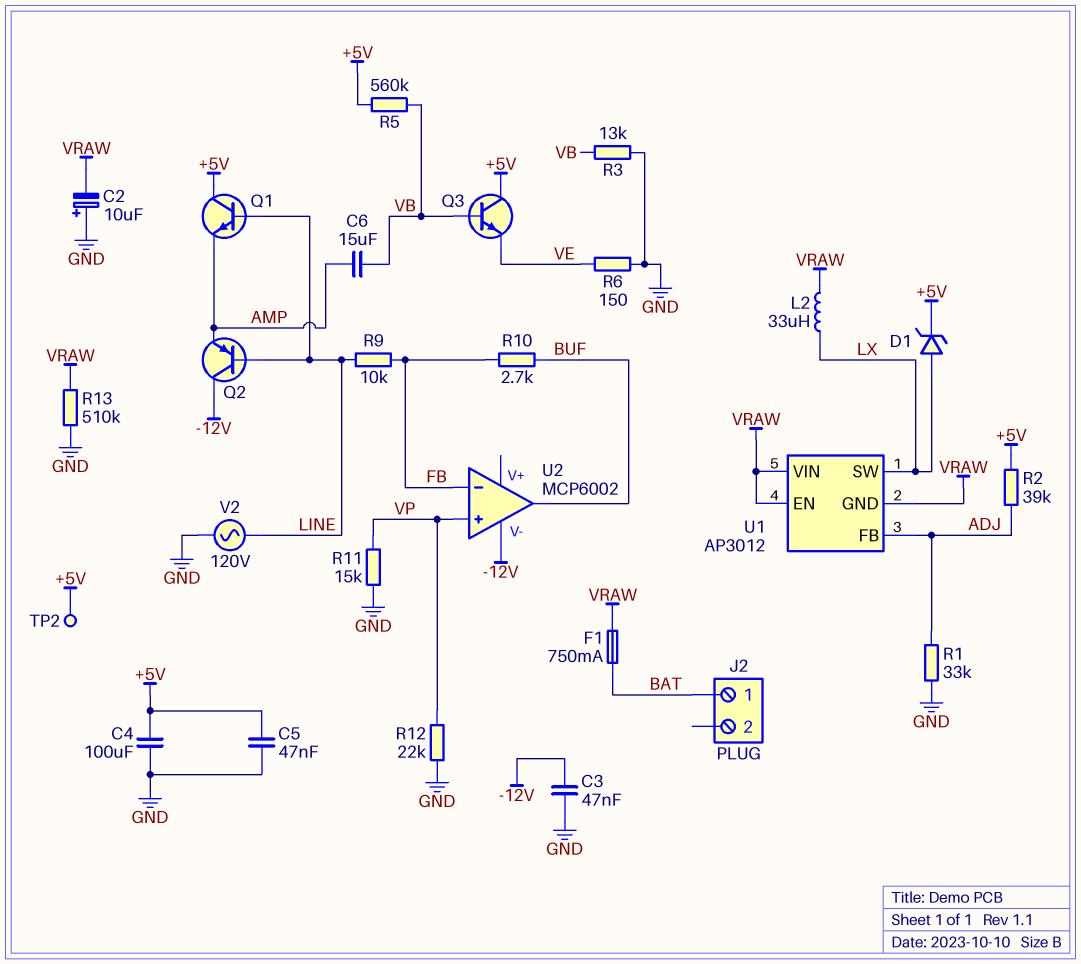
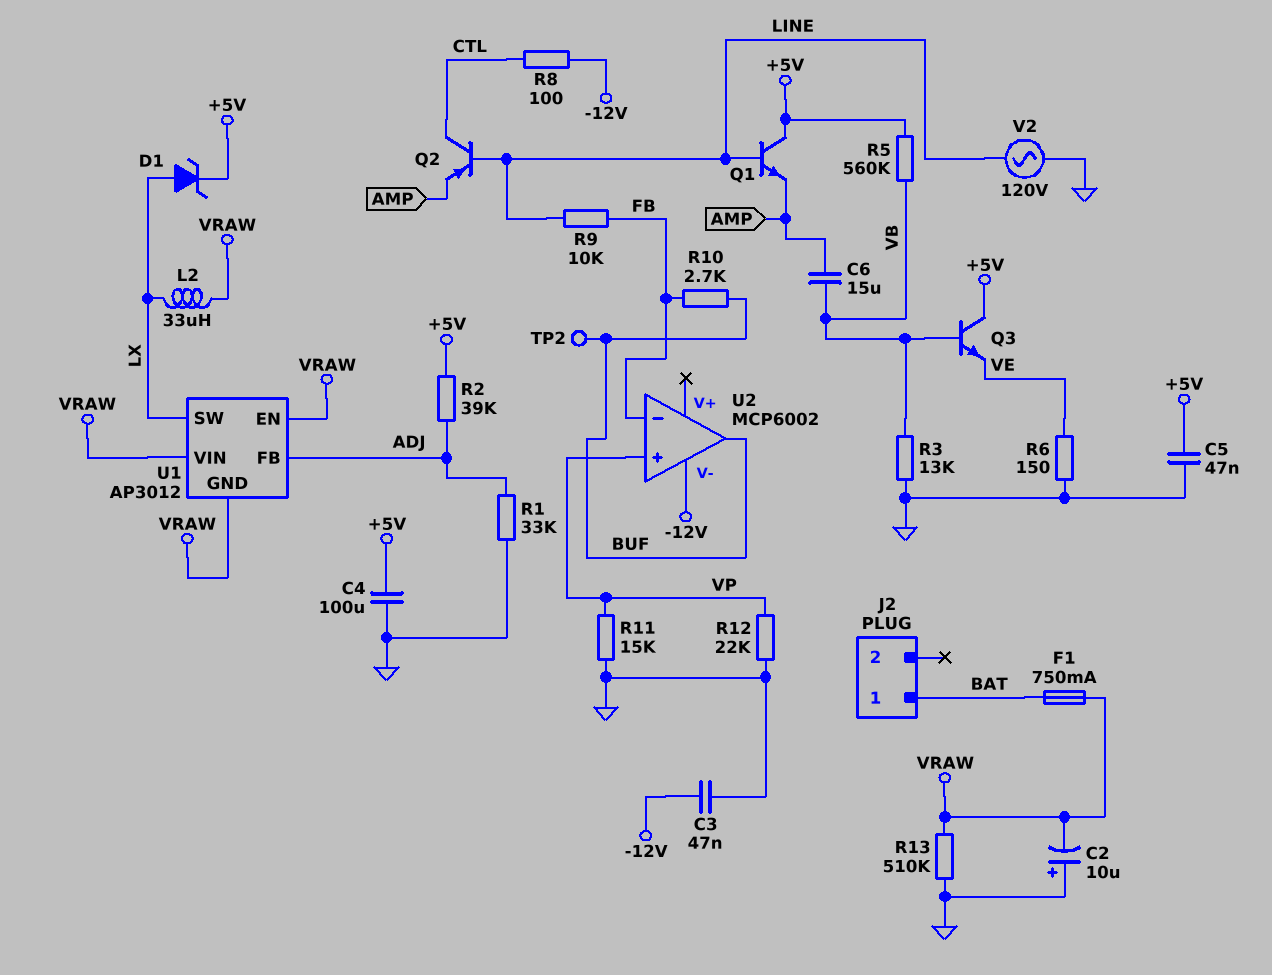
Q2: PNP (B LINE, C -12V, E AMP) -> PNP (B LINE, C CTL, E AMP)
R8: none -> 100 (-12V, CTL)
TP2: test point (+5V) -> test point (BUF)

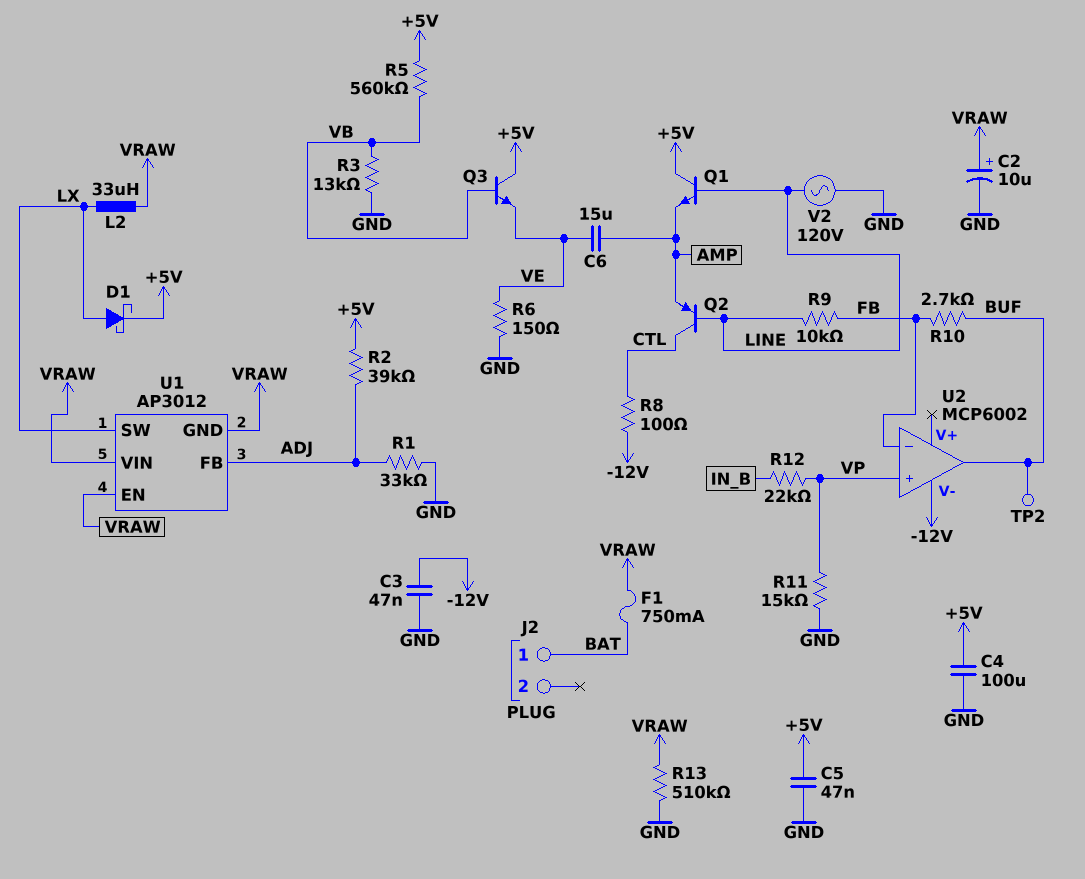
C2: 10uF (plus GND, minus VRAW) -> 10uF (plus VRAW, minus GND)
C6: 15uF (AMP, VB) -> 15uF (AMP, VE)
D1: zener (A LX, K +5V) -> schottky (A LX, K +5V)
R12: 22k (GND, VP) -> 22k (IN_B, VP)

